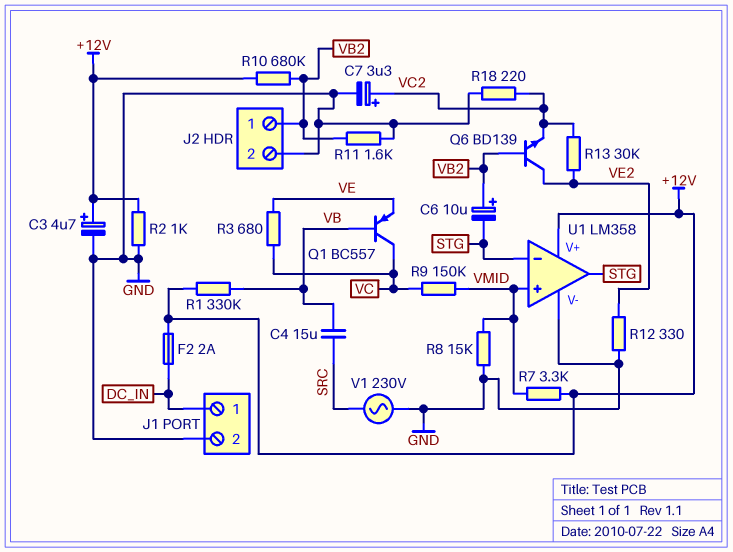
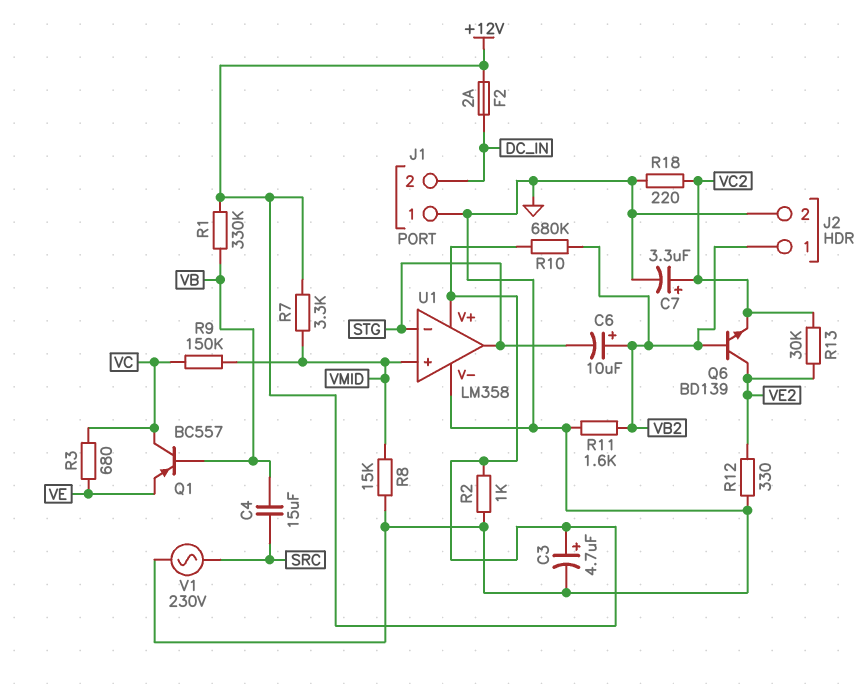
J1 pin 1: DC_IN -> GND
J1 pin 2: GND -> DC_IN

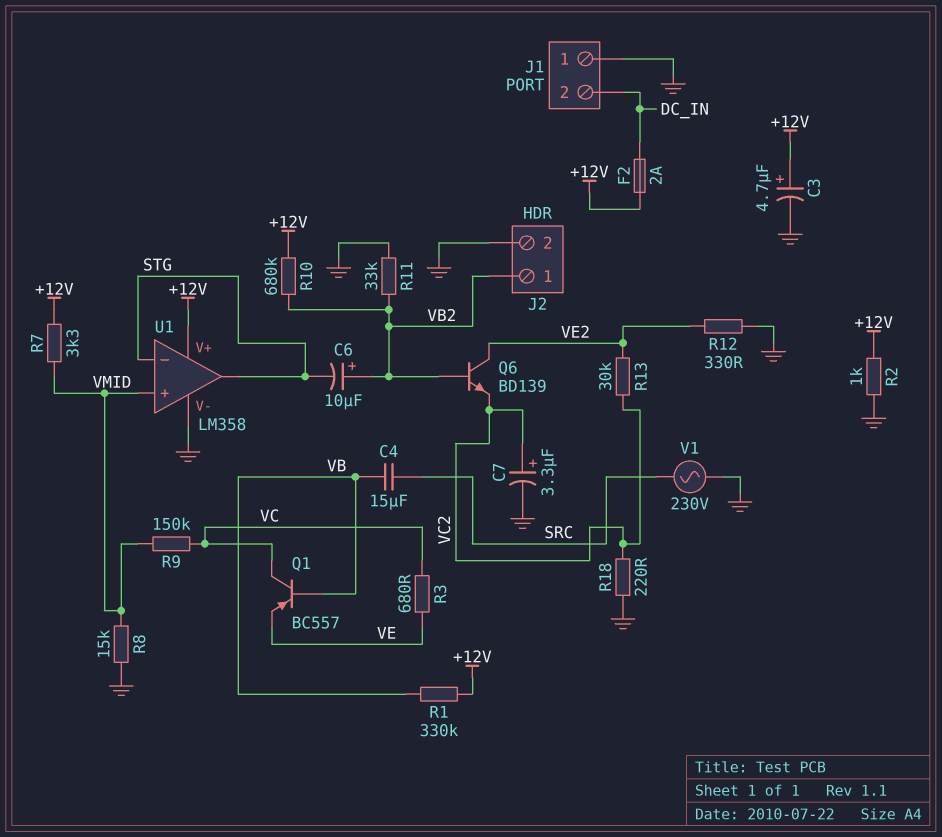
R11: 1.6k (GND, VB2) -> 33k (GND, VB2)

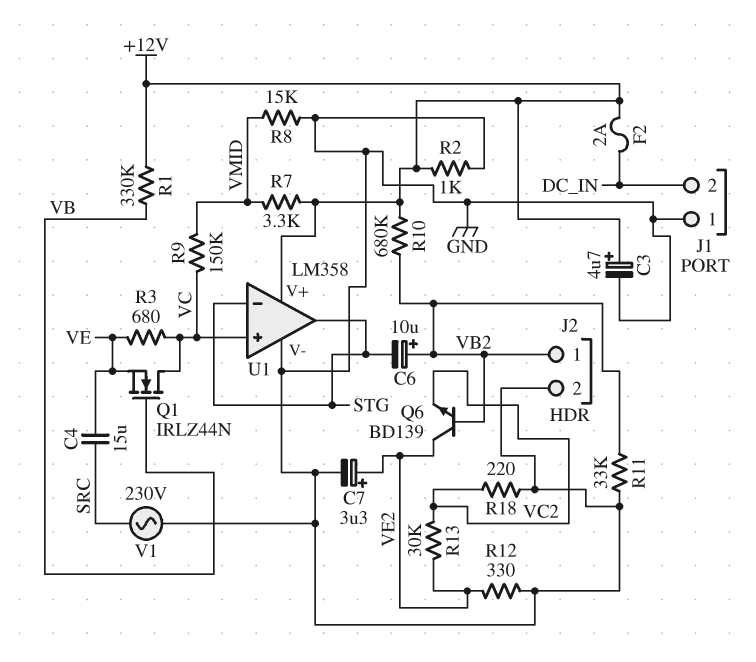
C4: 15uF (SRC, VB) -> 15uF (SRC, VE)
C7: 3.3uF (plus VC2, minus GND) -> 3.3uF (plus VE2, minus GND)
Q1: PNP BC557 (B VB, C VC, E VE) -> NMOS IRLZ44N (G VB, D VC, S VE)
U1 pin in+: VMID -> VC

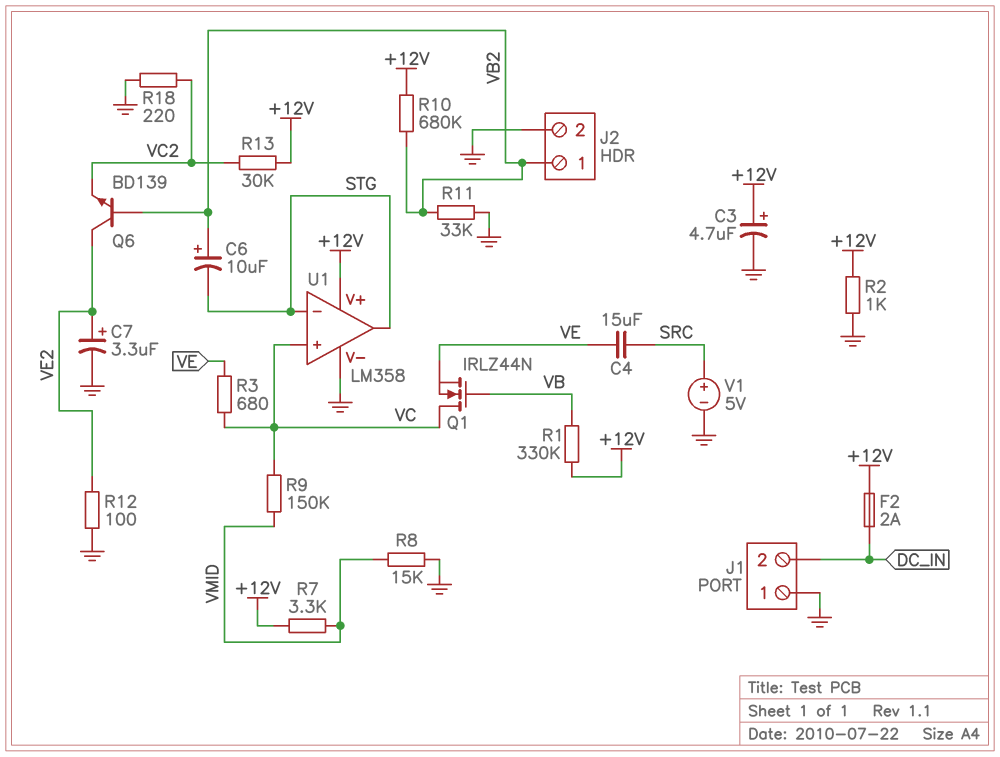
R12: 330 (GND, VE2) -> 100 (GND, VE2)
R13: 30k (VC2, VE2) -> 30k (+12V, VC2)
V1: AC 230V (GND, SRC) -> 5V (plus SRC, minus GND)

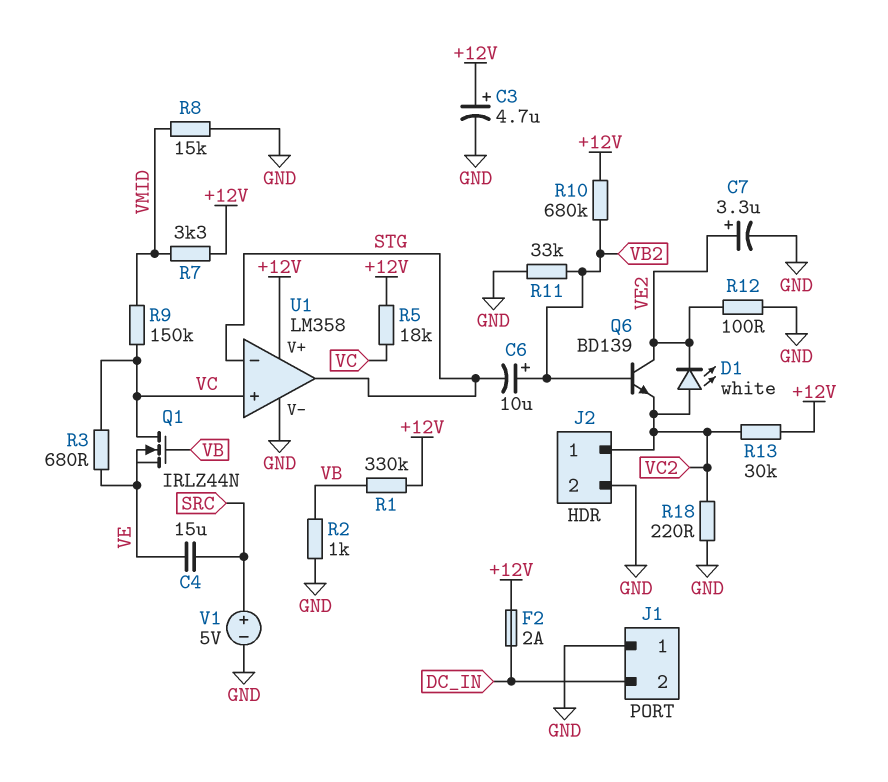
D1: none -> LED white (A VC2, K VE2)
J2 pin 1: VB2 -> VC2
R2: 1k (+12V, GND) -> 1k (GND, VB)
R5: none -> 18k (+12V, VC)

